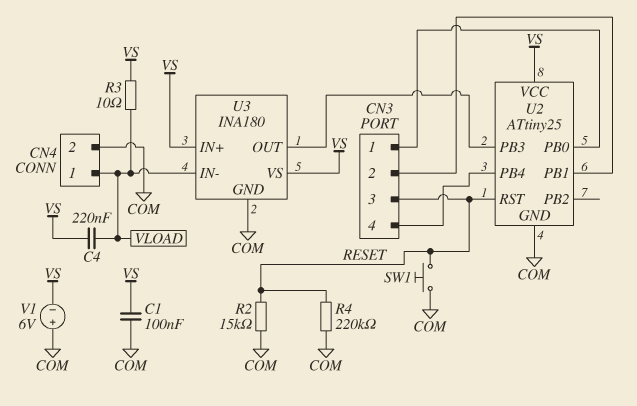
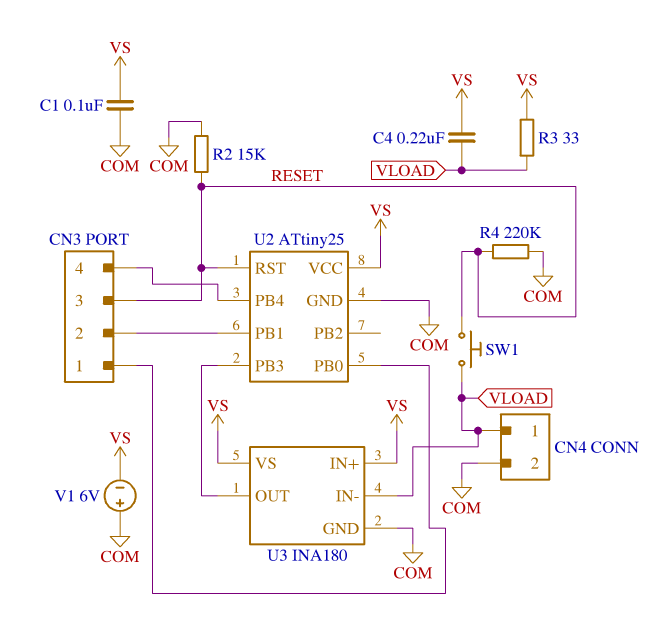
R3: 10 (VLOAD, VS) -> 33 (VLOAD, VS)
SW1: button (COM, RESET) -> button (RESET, VLOAD)

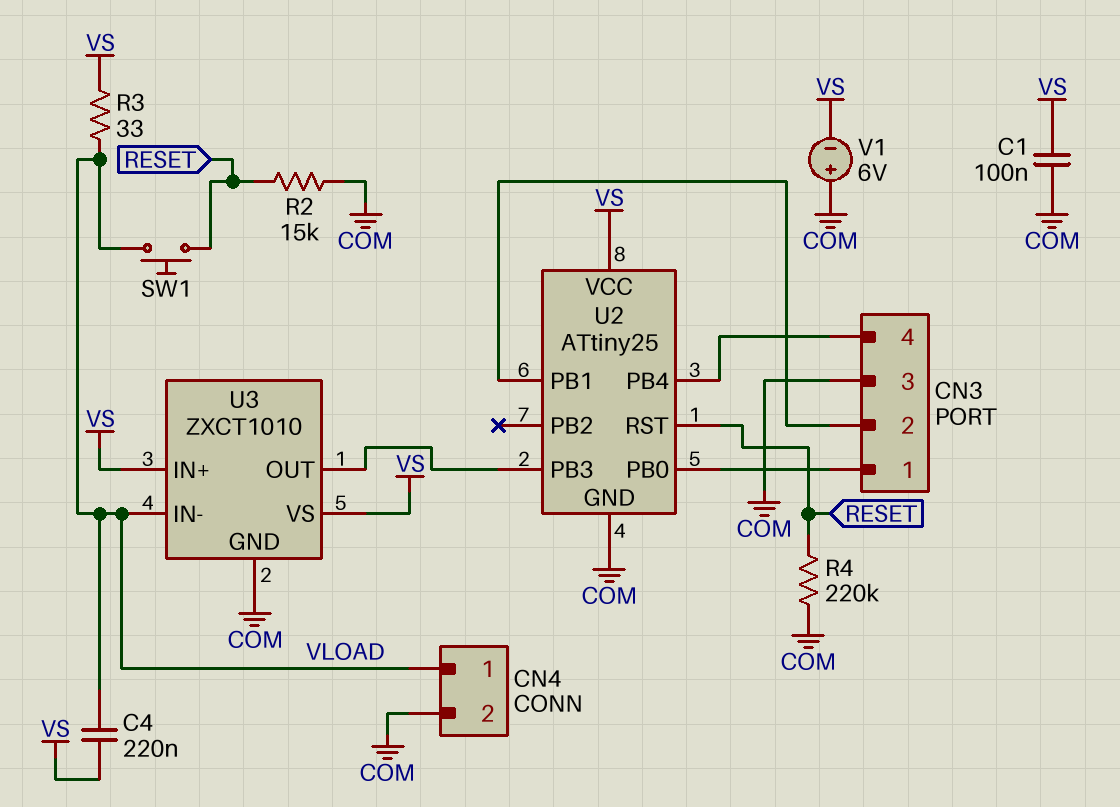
CN3 pin 3: RESET -> COM
U3: INA180 -> ZXCT1010

